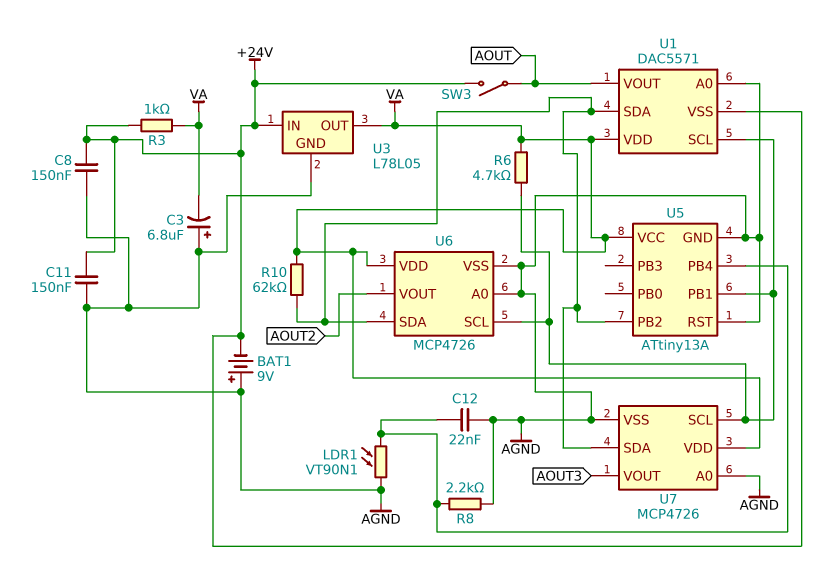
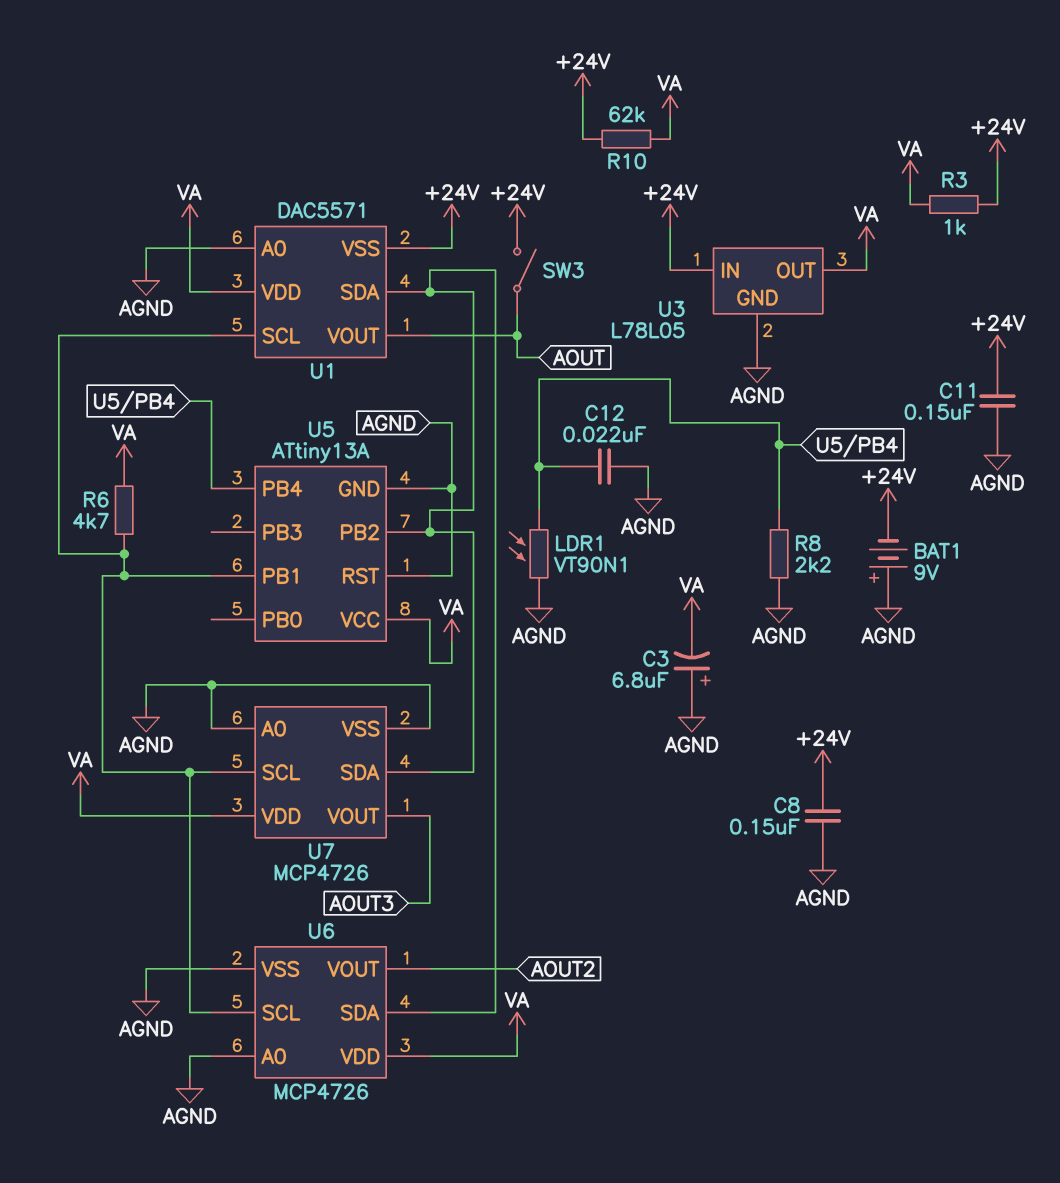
R10: 62k (U1/SDA, VA) -> 62k (+24V, VA)

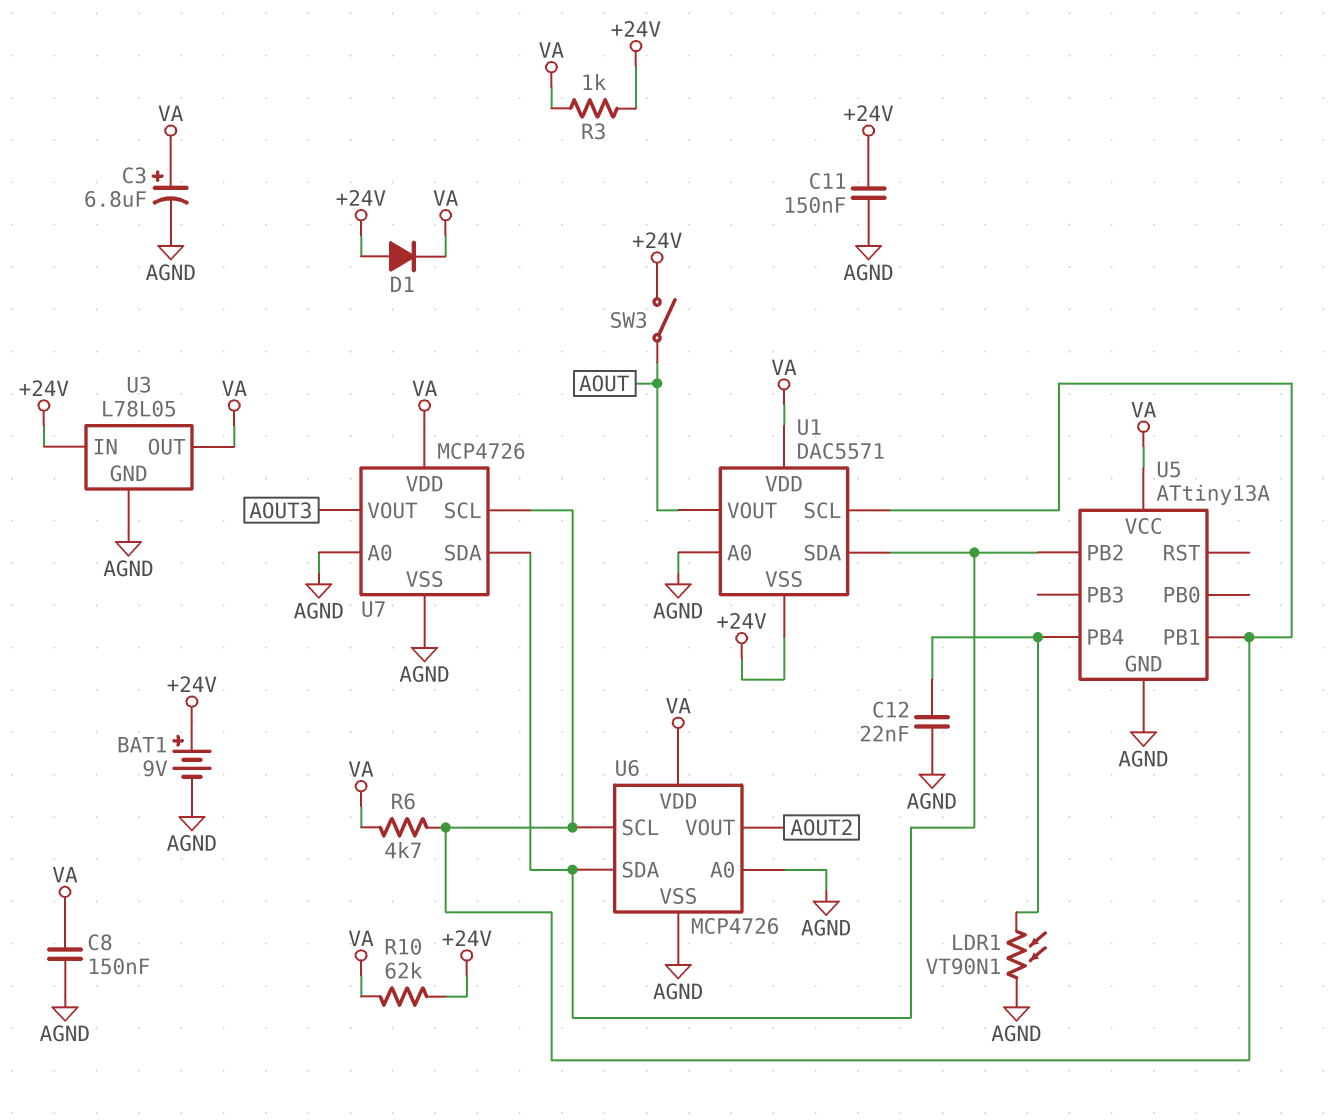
BAT1: 9V (plus AGND, minus +24V) -> 9V (plus +24V, minus AGND)
C3: 6.8uF (plus AGND, minus VA) -> 6.8uF (plus VA, minus AGND)
C8: 150nF (+24V, AGND) -> 150nF (AGND, VA)
D1: none -> diode (A +24V, K VA)
R8: 2.2k (AGND, U5/PB4) -> none
U5 pin RST: AGND -> none

